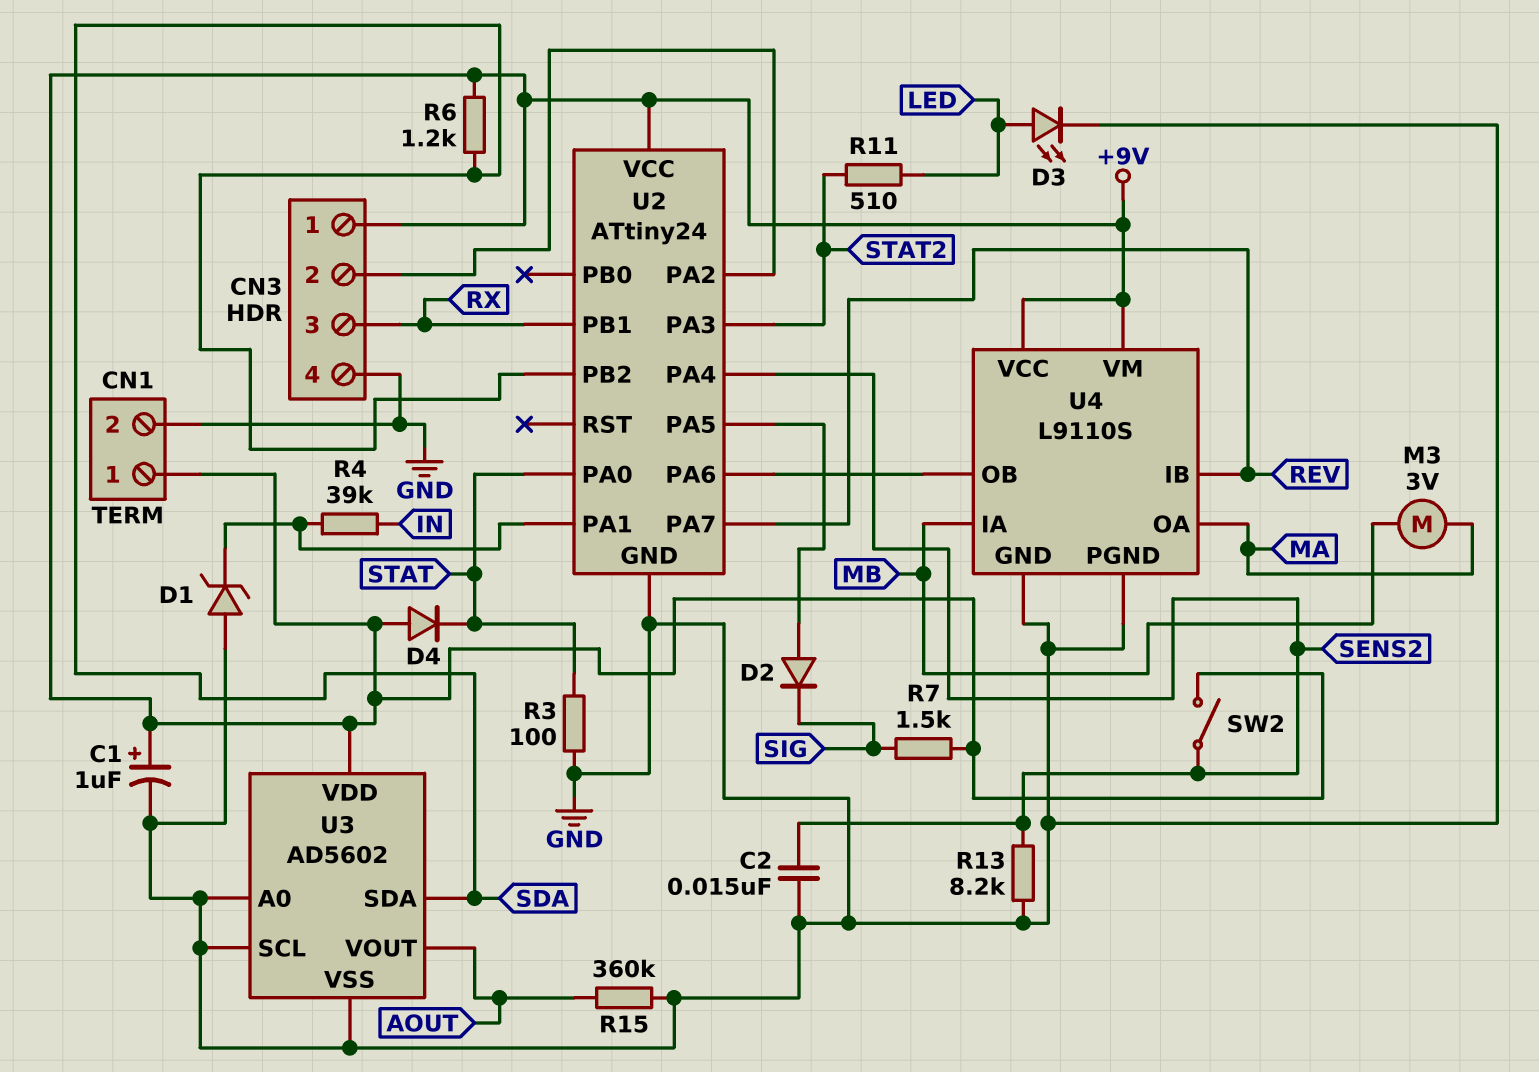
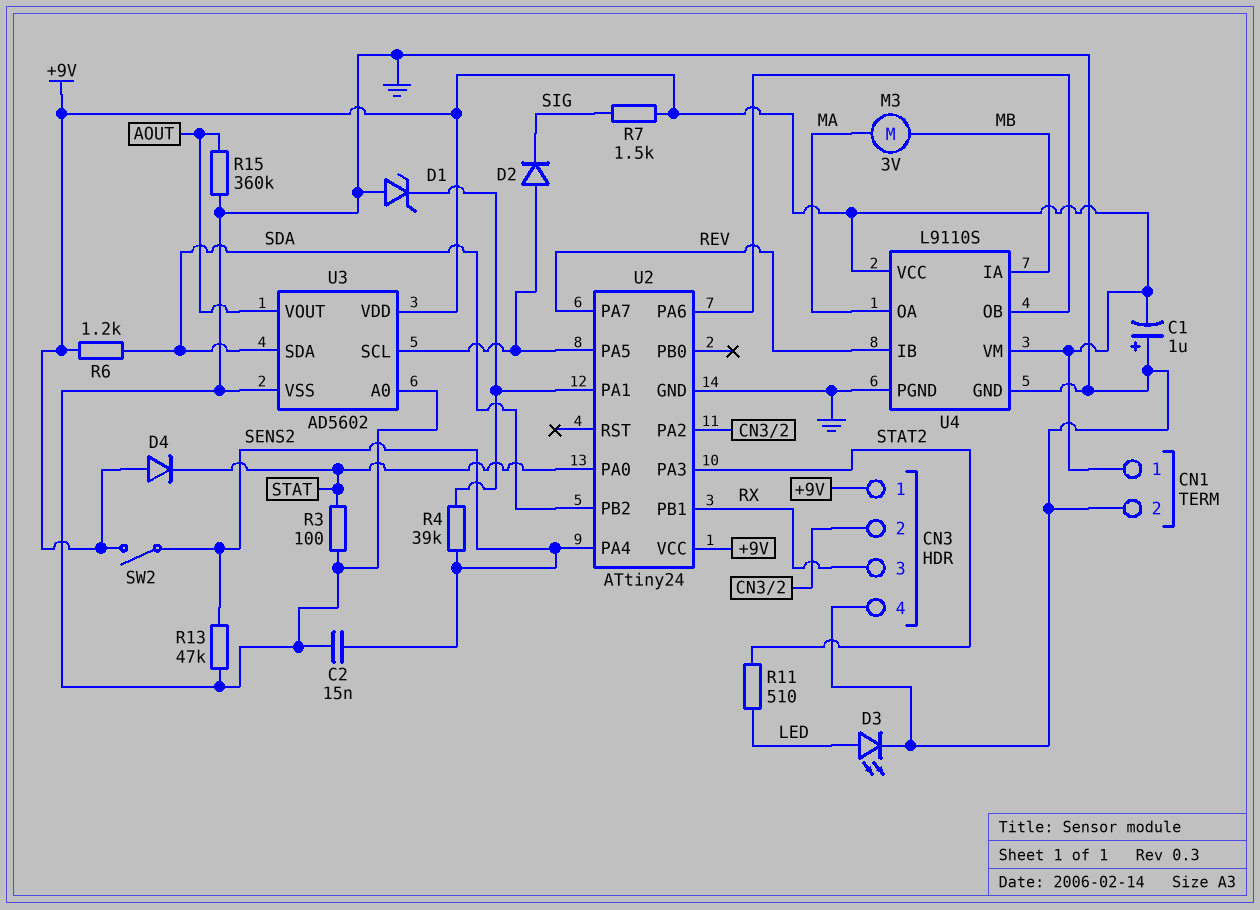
C1: 1uF (plus +9V, minus GND) -> 1uF (plus GND, minus +9V)
R4: 39k (IN, U2/PA1) -> 39k (SENS2, U2/PA1)
R13: 8.2k (GND, SENS2) -> 47k (GND, SENS2)
U3 pin SCL: GND -> U2/PA5

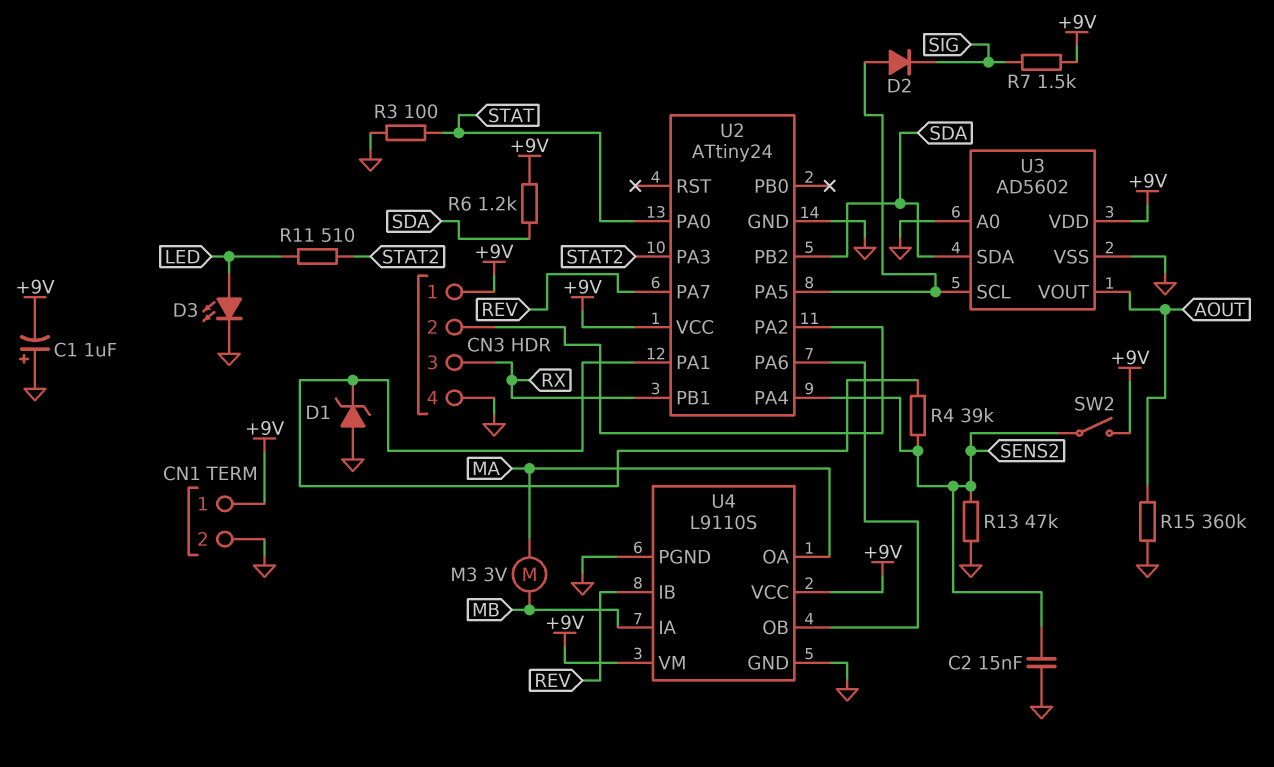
D4: diode (A +9V, K STAT) -> none

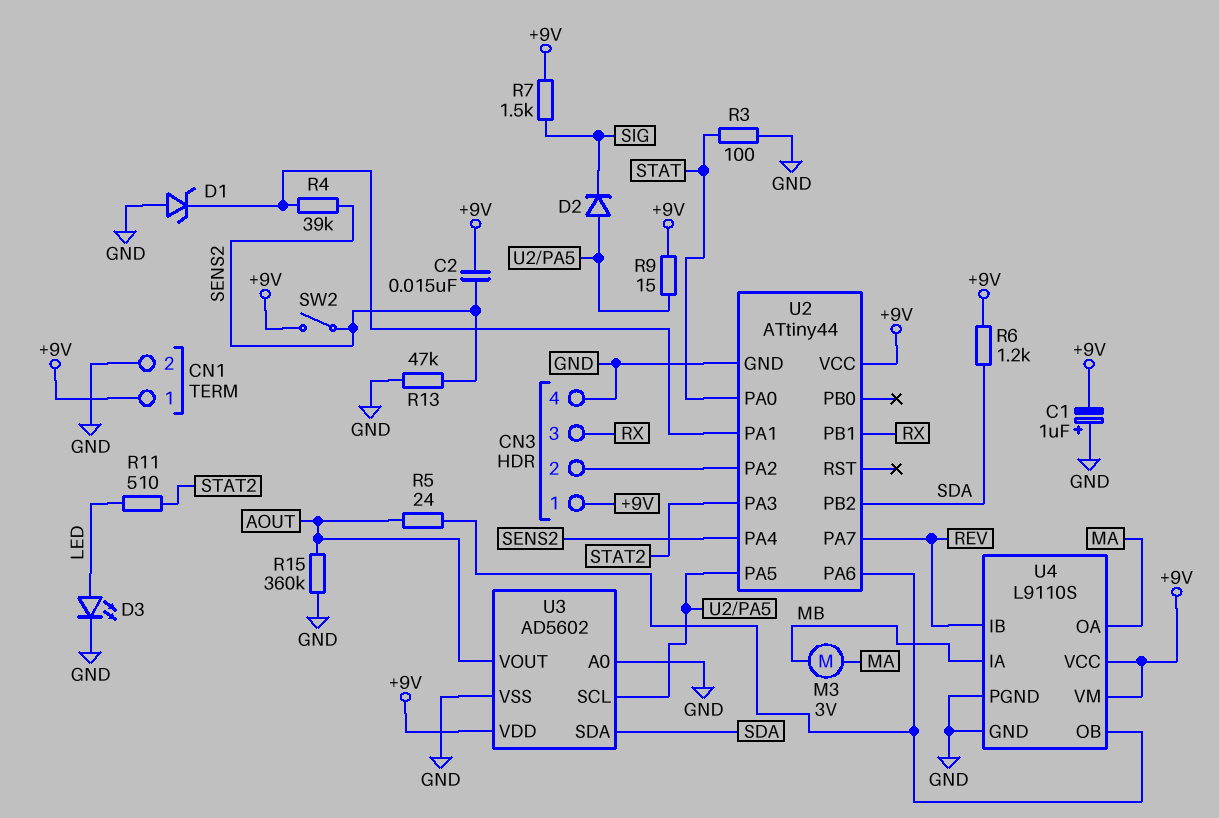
C2: 15nF (GND, SENS2) -> 15nF (+9V, SENS2)
R5: none -> 24 (AOUT, U2/PA6)
R9: none -> 15 (+9V, U2/PA5)
U2: ATtiny24 -> ATtiny44

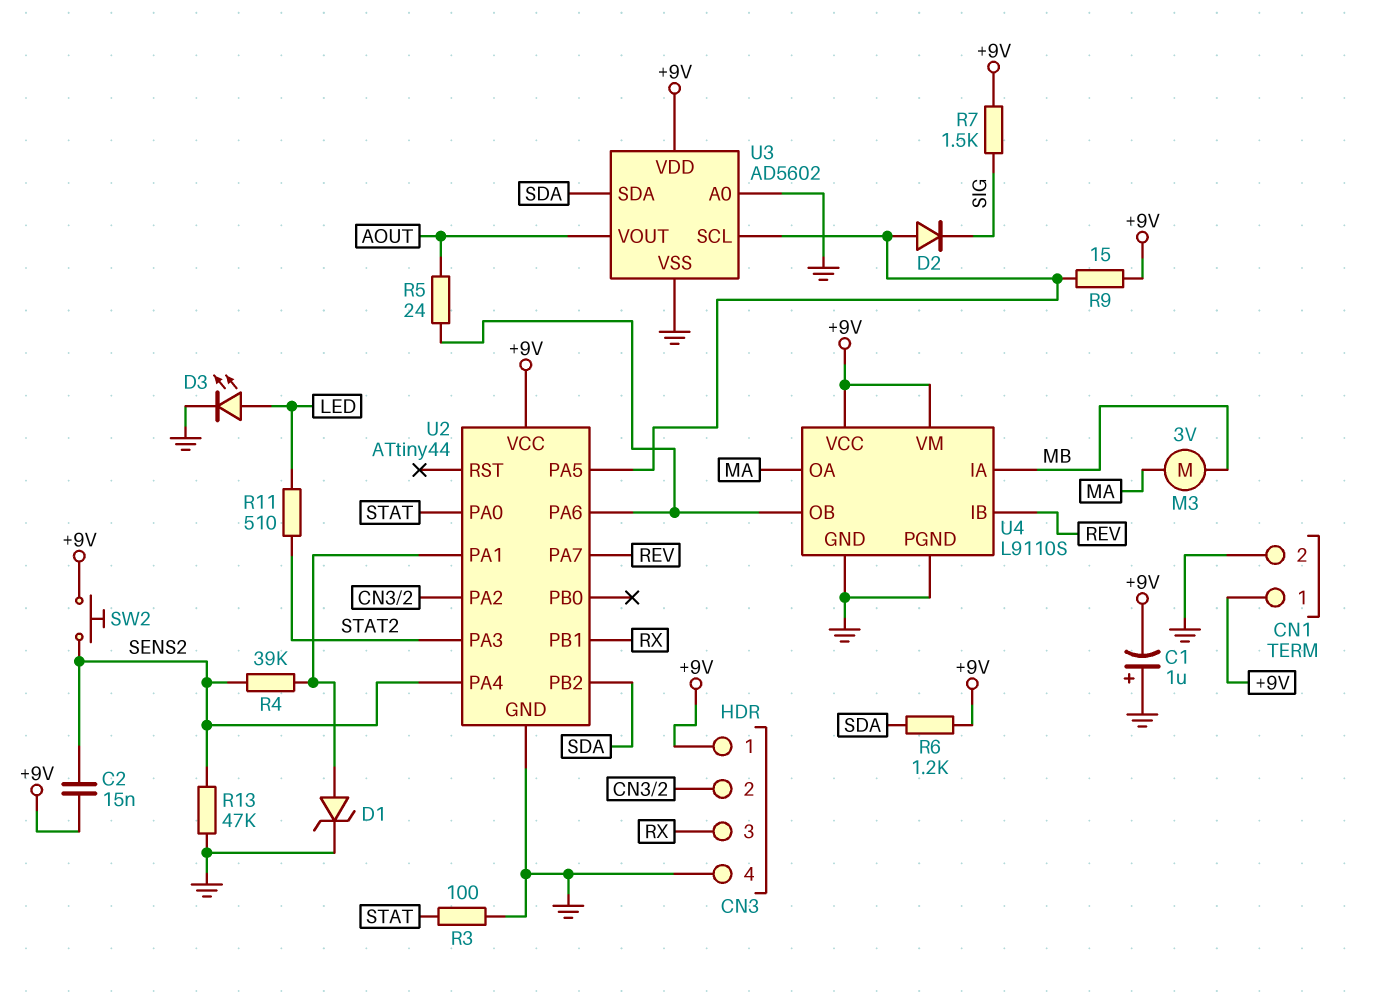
D1: zener (A GND, K U2/PA1) -> zener (A U2/PA1, K GND)
R15: 360k (AOUT, GND) -> none
SW2: switch (+9V, SENS2) -> button (+9V, SENS2)

